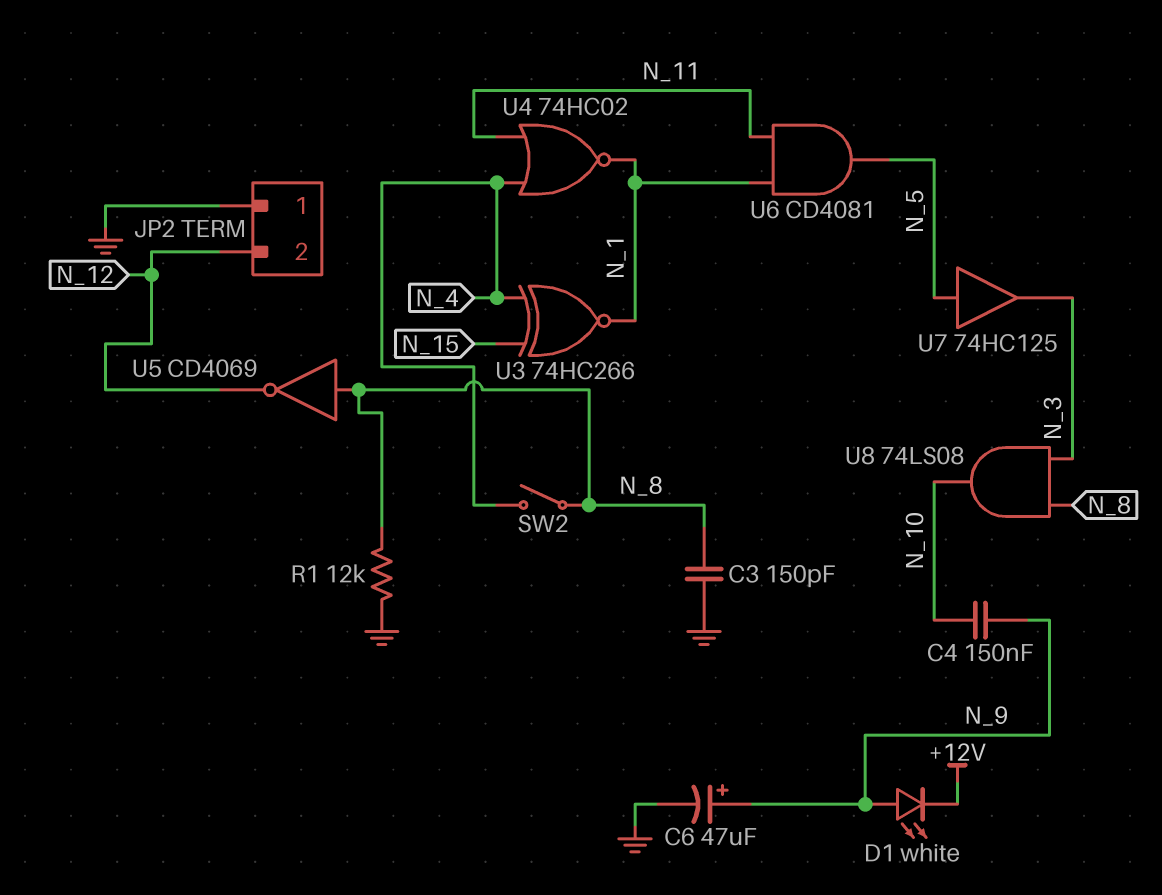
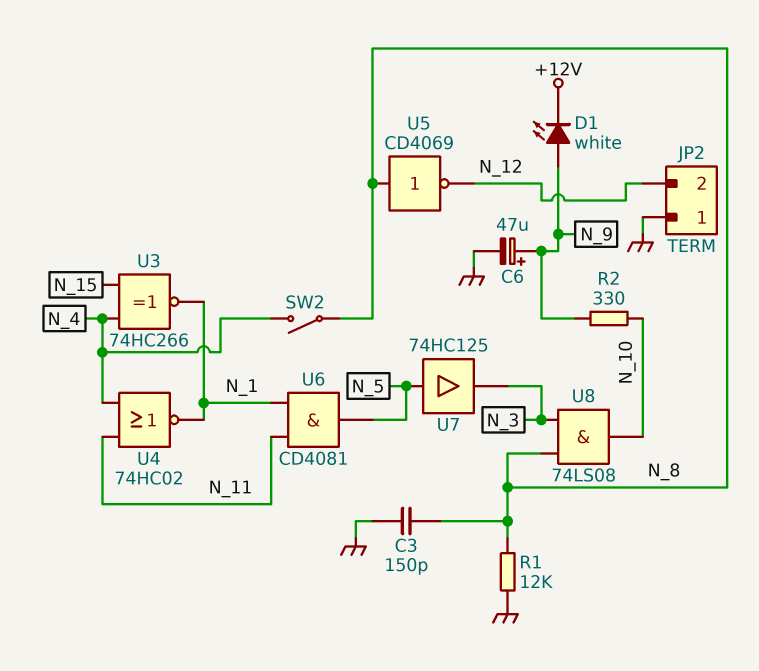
C4: 150nF (N_9, N_10) -> none
R2: none -> 330 (N_9, N_10)

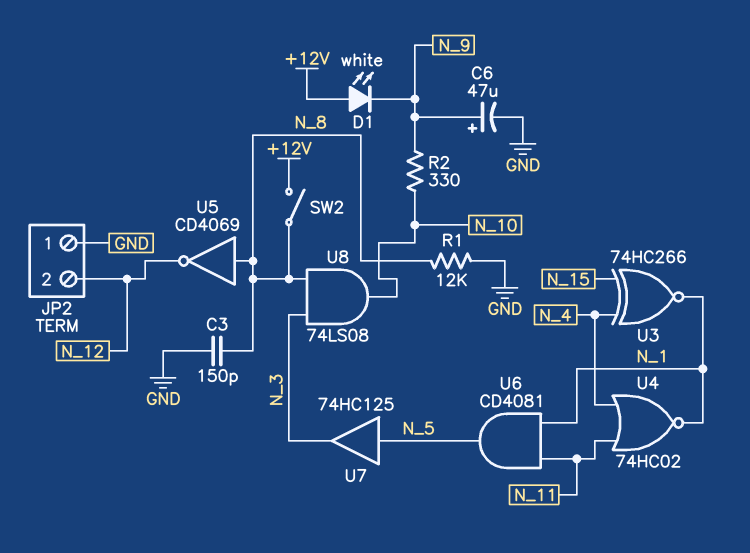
D1: LED white (A N_9, K +12V) -> LED white (A +12V, K N_9)
SW2: switch (N_4, N_8) -> switch (+12V, N_8)

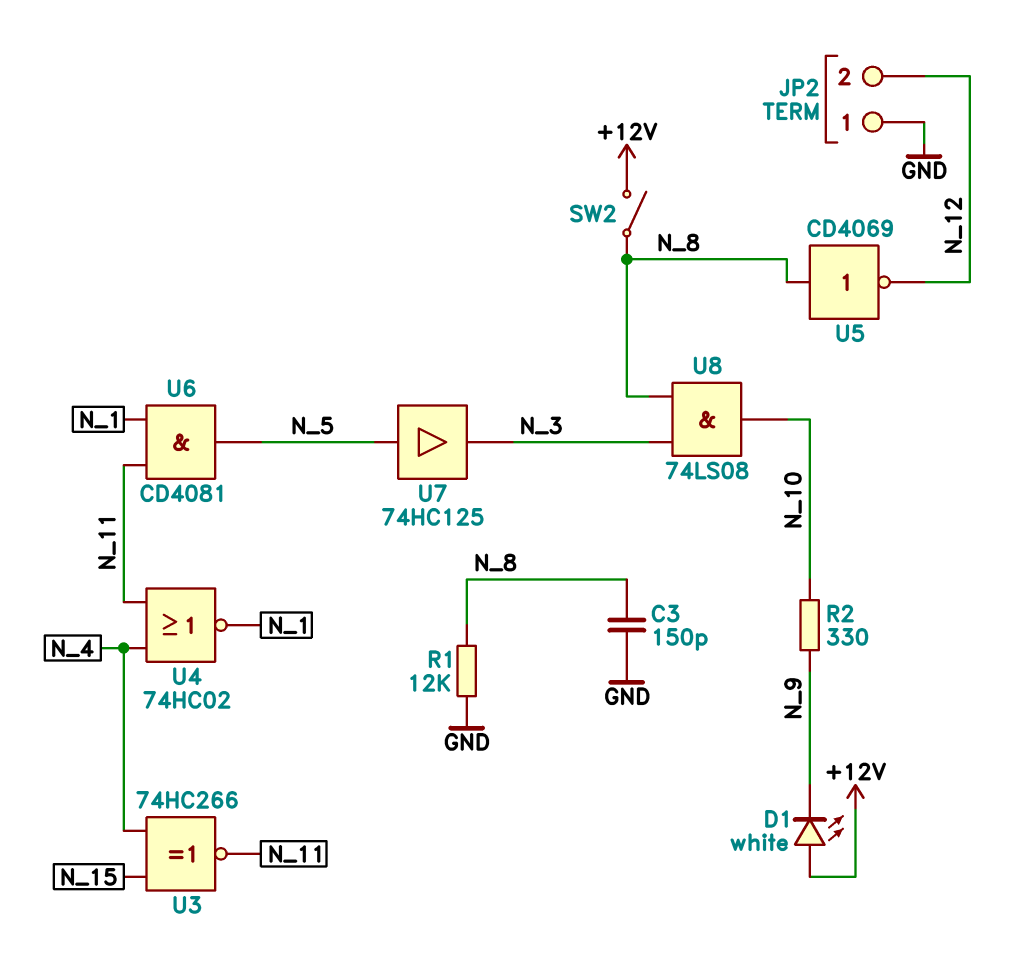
C6: 47uF (plus N_9, minus GND) -> none
U3: XNOR 74HC266 (in N_4, in N_15, out N_1) -> XNOR 74HC266 (in N_4, in N_15, out N_11)

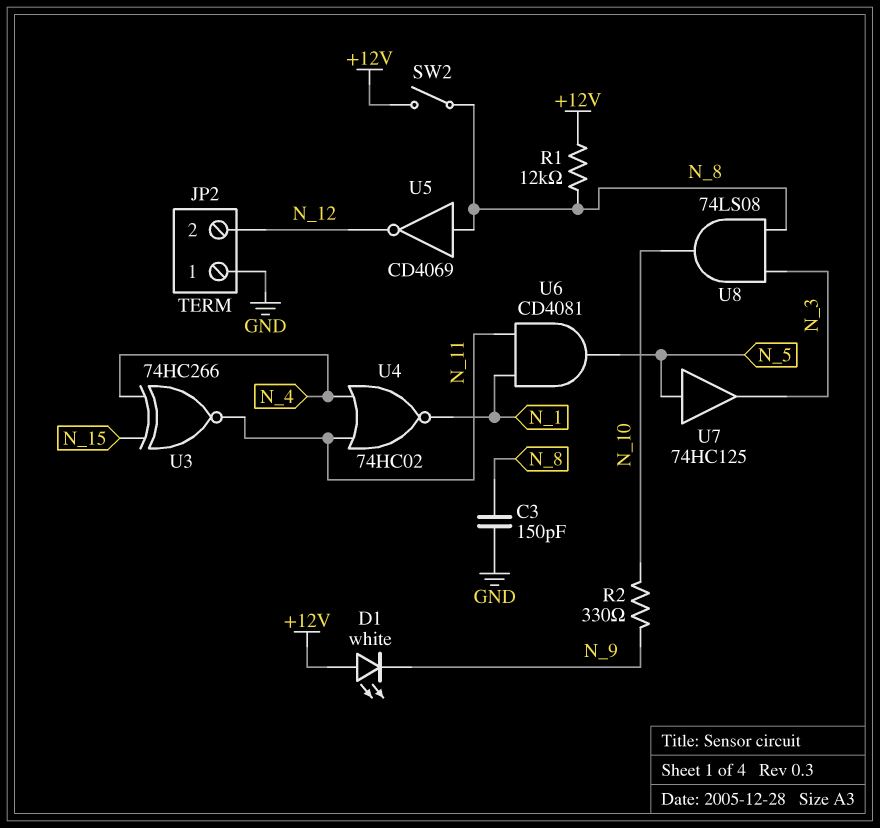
R1: 12k (GND, N_8) -> 12k (+12V, N_8)

